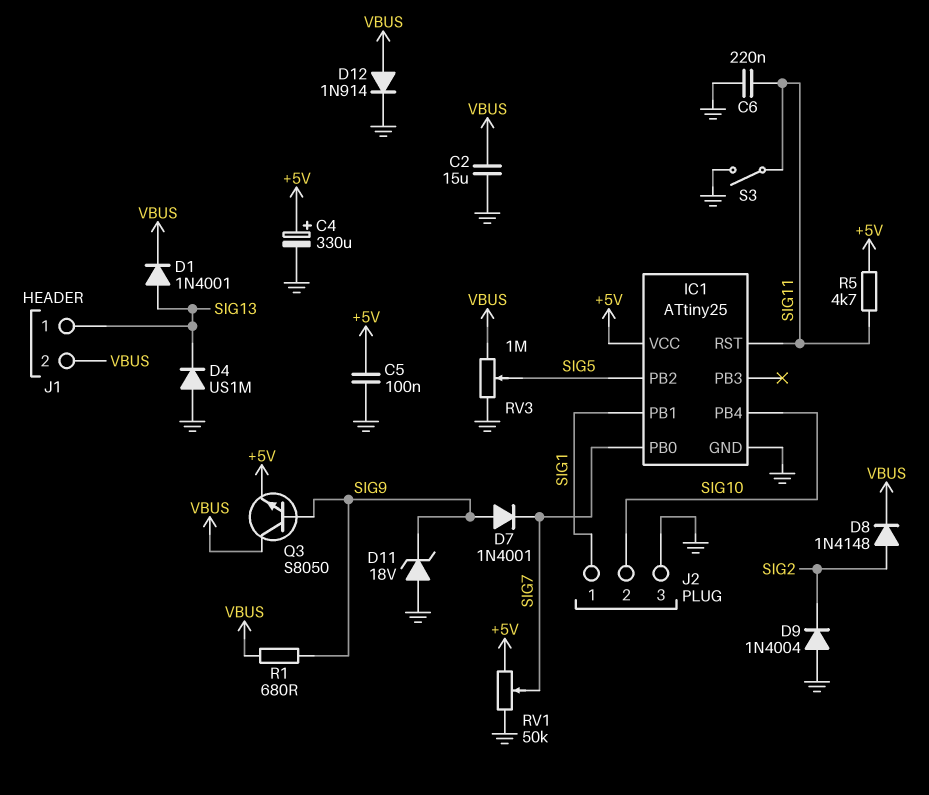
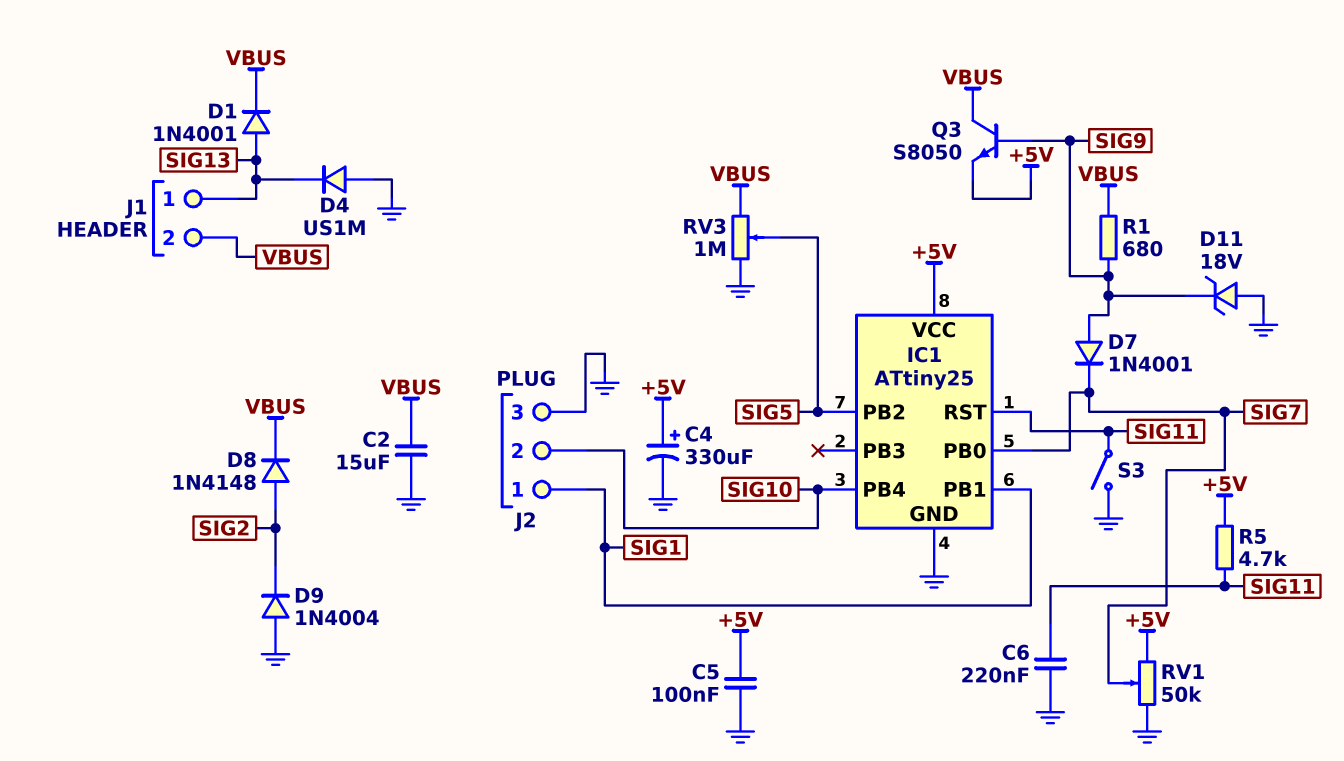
D12: diode 1N914 (A VBUS, K GND) -> none

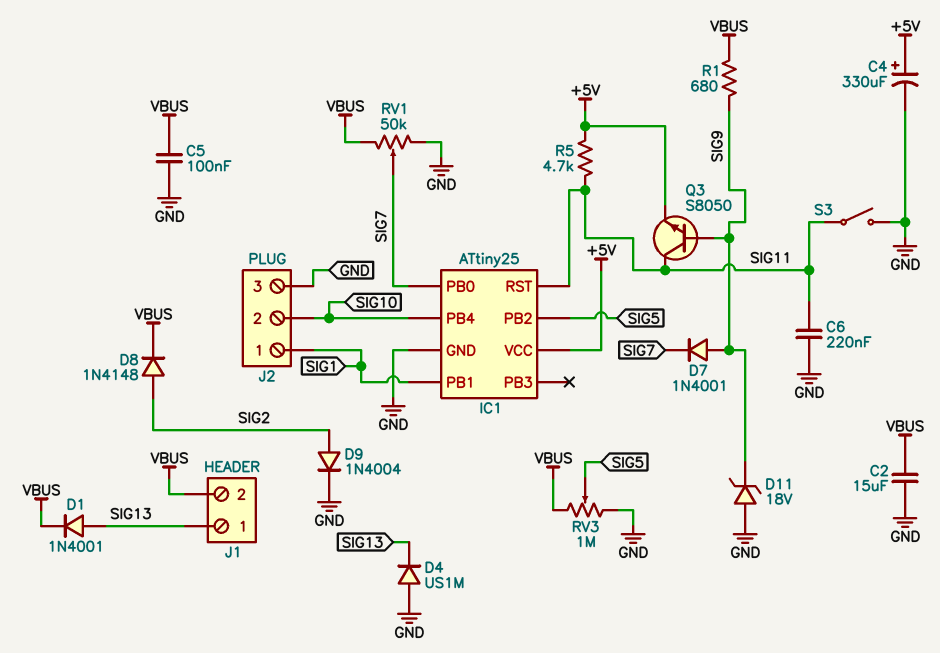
C5: 100nF (+5V, GND) -> 100nF (GND, VBUS)
D9: diode 1N4004 (A GND, K SIG2) -> diode 1N4004 (A SIG2, K GND)
Q3: NPN S8050 (B SIG9, C VBUS, E +5V) -> NPN S8050 (B SIG9, C SIG11, E +5V)
RV1: 50k (+5V, GND, wiper SIG7) -> 50k (GND, VBUS, wiper SIG7)

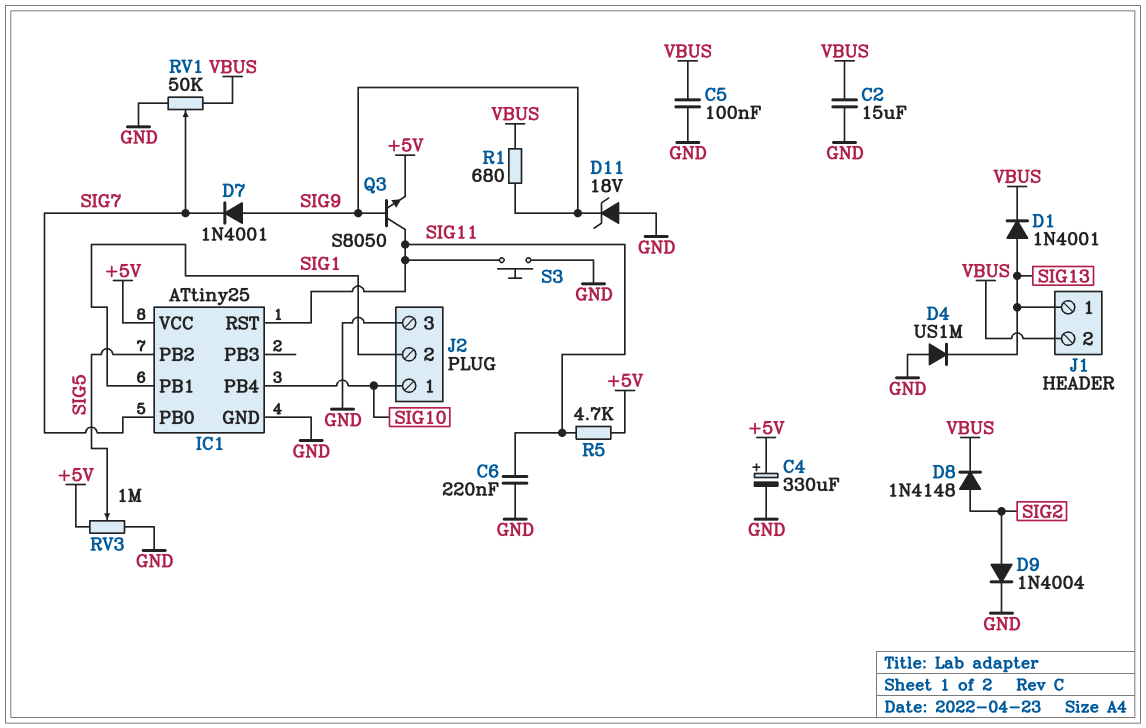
J2 pin 1: SIG1 -> SIG10
J2 pin 2: SIG10 -> SIG1
RV3: 1M (GND, VBUS, wiper SIG5) -> 1M (+5V, GND, wiper SIG5)
S3: switch (GND, SIG11) -> button (GND, SIG11)

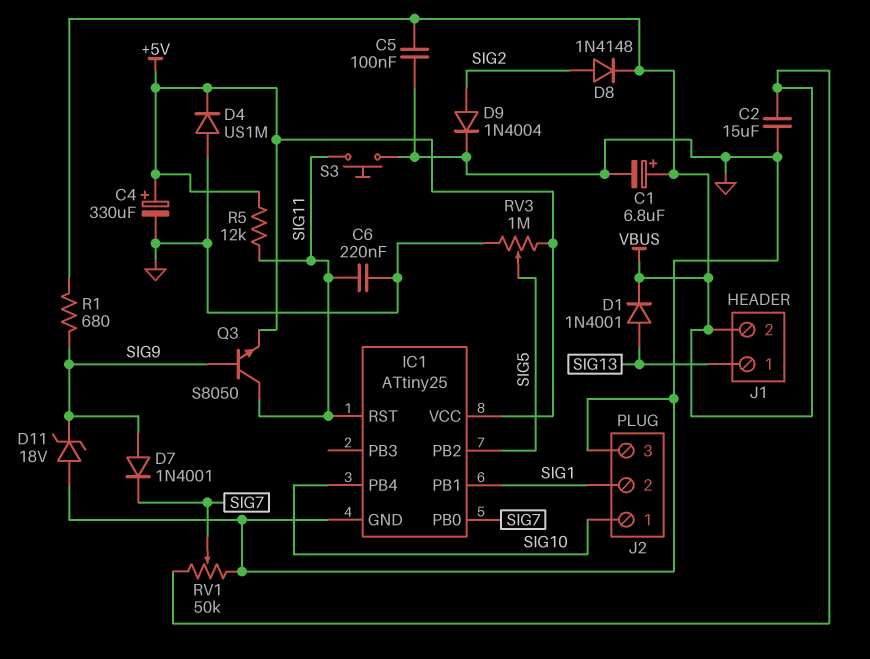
C1: none -> 6.8uF (plus VBUS, minus GND)
D4: diode US1M (A GND, K SIG13) -> diode US1M (A GND, K +5V)
R5: 4.7k (+5V, SIG11) -> 12k (+5V, SIG11)

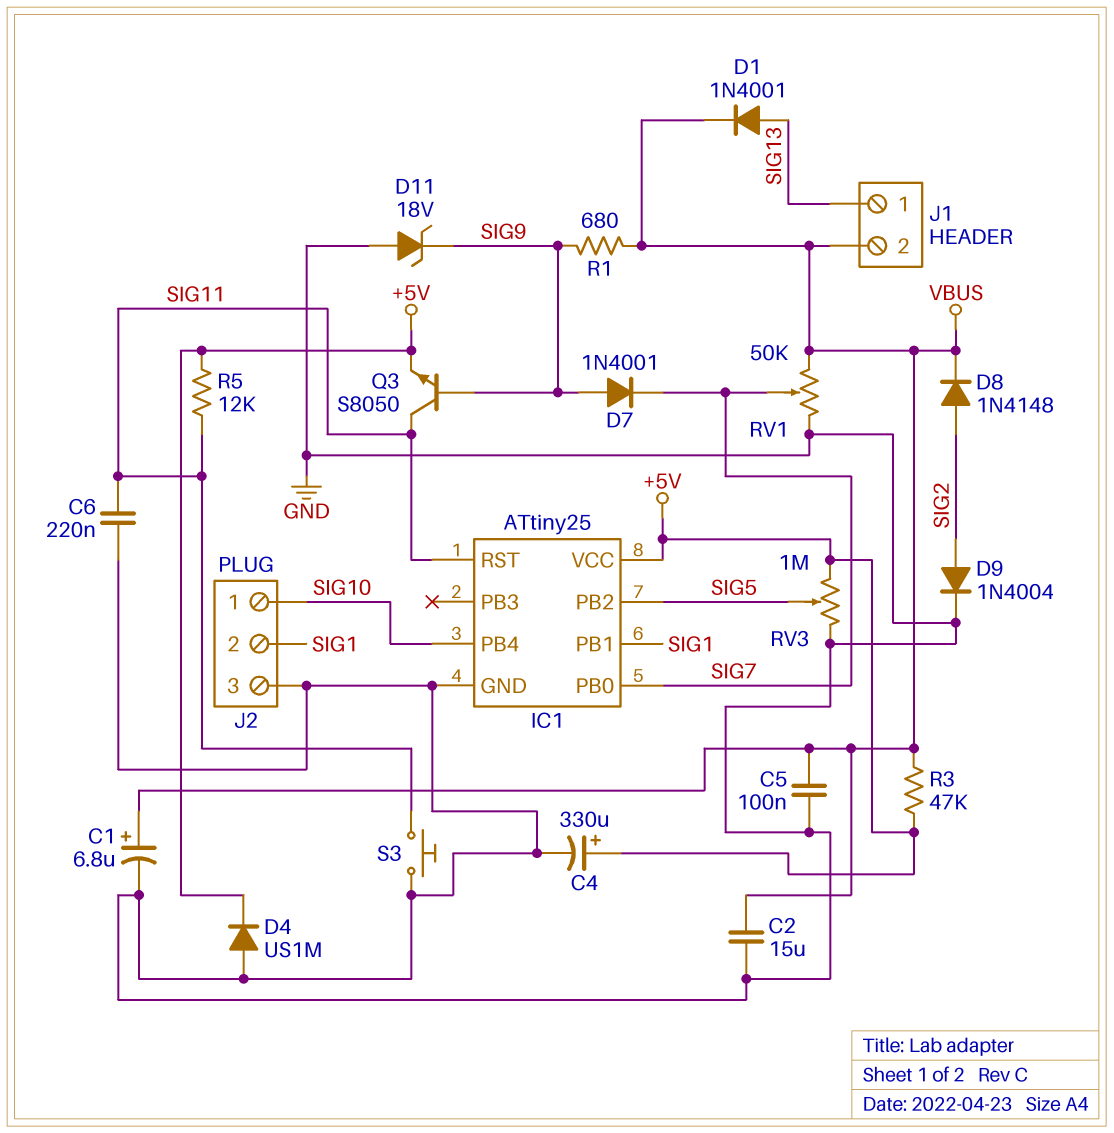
R3: none -> 47k (+5V, VBUS)

